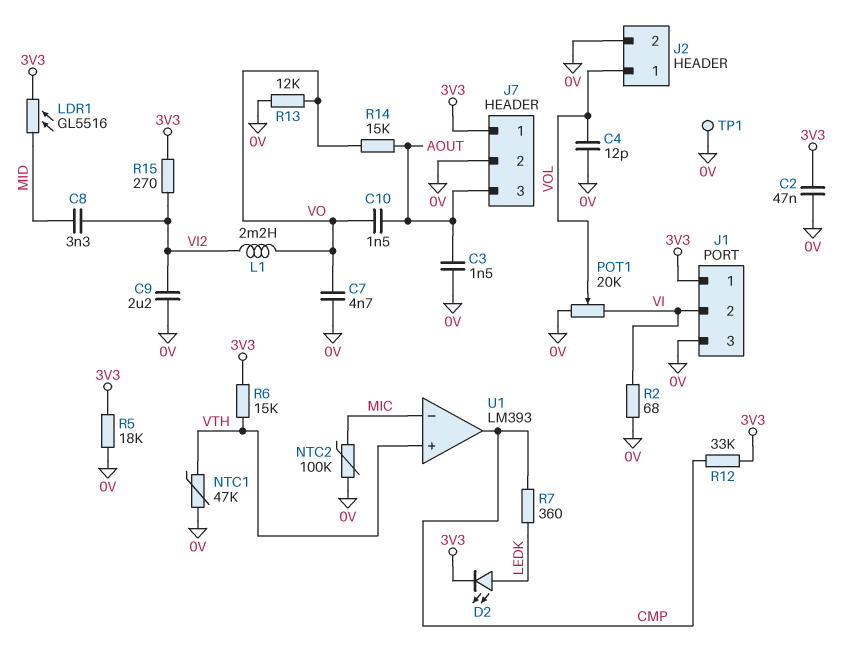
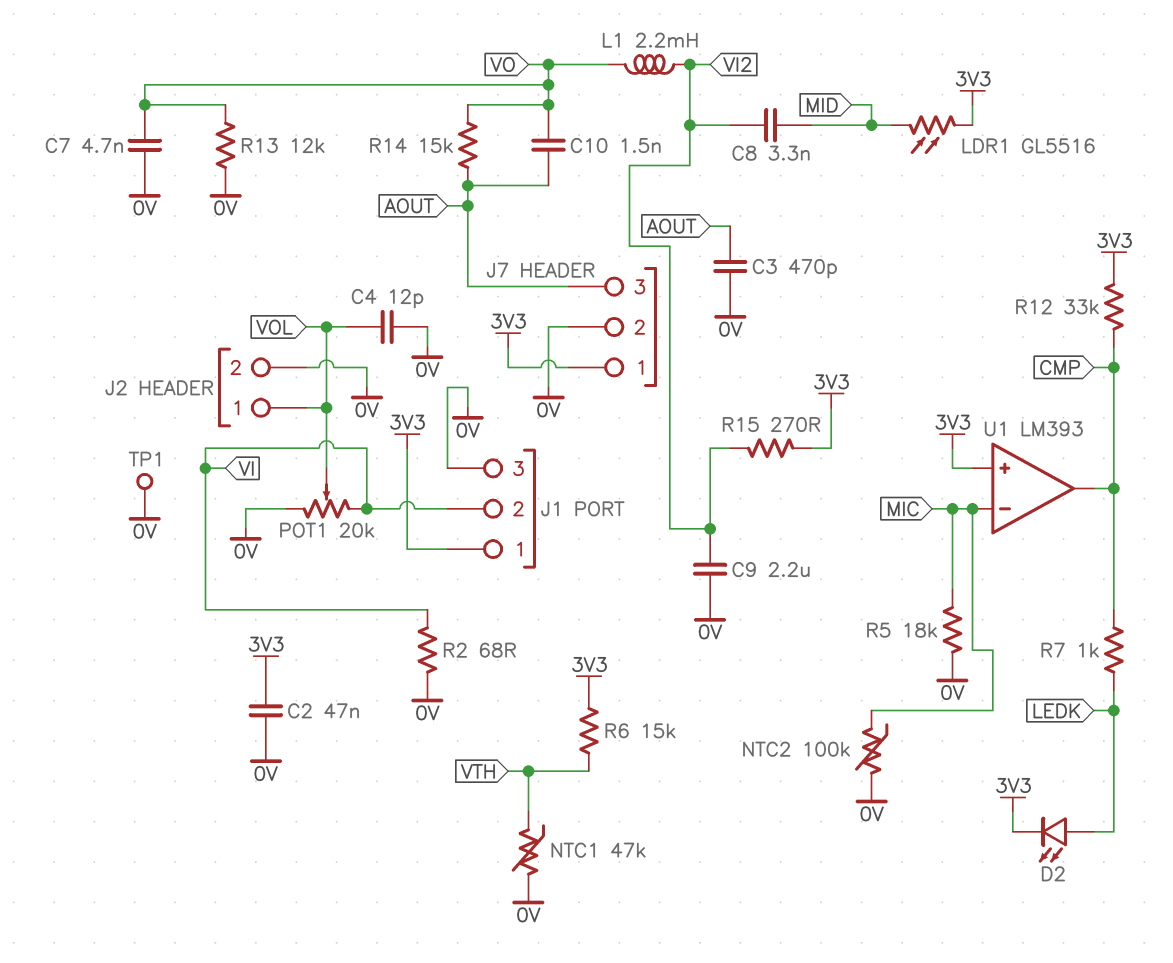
C3: 1.5nF (0V, AOUT) -> 470pF (0V, AOUT)
R5: 18k (0V, 3V3) -> 18k (0V, MIC)
R7: 360 (CMP, LEDK) -> 1k (CMP, LEDK)
U1 pin in+: VTH -> 3V3

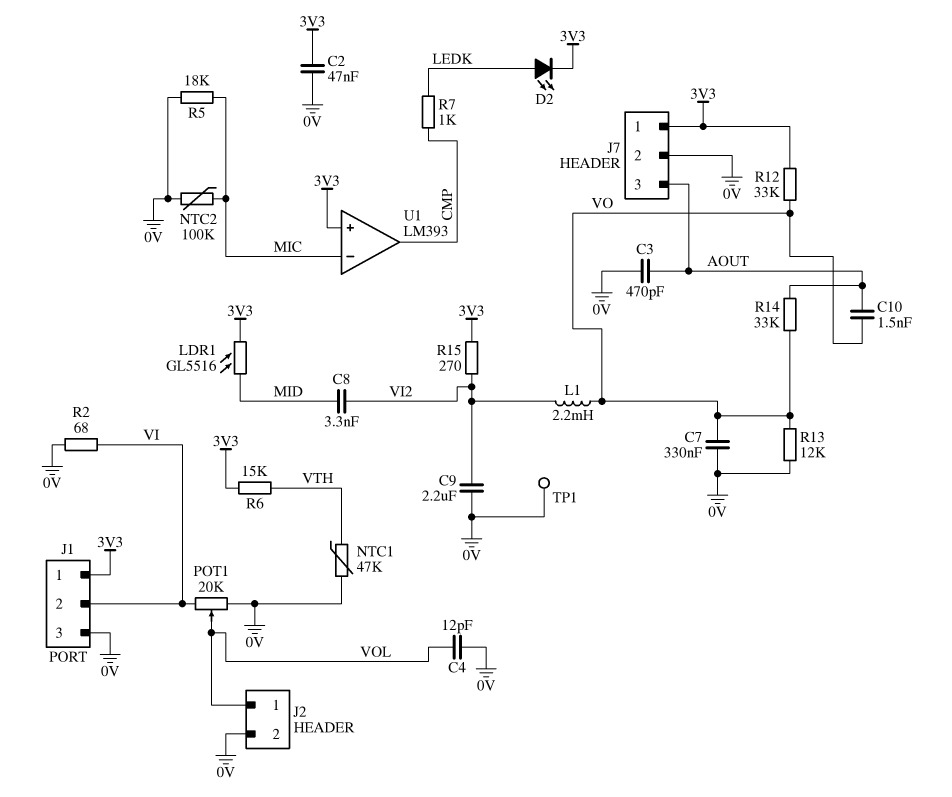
C7: 4.7nF (0V, VO) -> 330nF (0V, VO)
R12: 33k (3V3, CMP) -> 33k (3V3, VO)
R14: 15k (AOUT, VO) -> 33k (AOUT, VO)

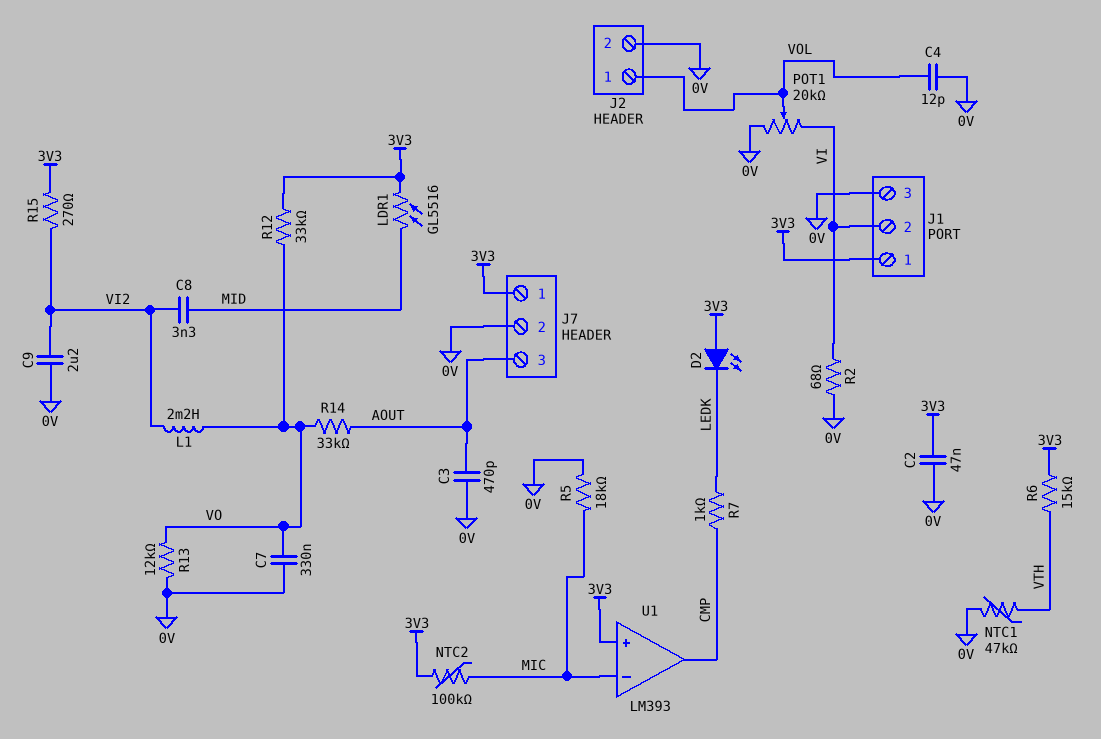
C10: 1.5nF (AOUT, VO) -> none
D2: LED (A LEDK, K 3V3) -> LED (A 3V3, K LEDK)
NTC2: 100k (0V, MIC) -> 100k (3V3, MIC)
TP1: test point (0V) -> none

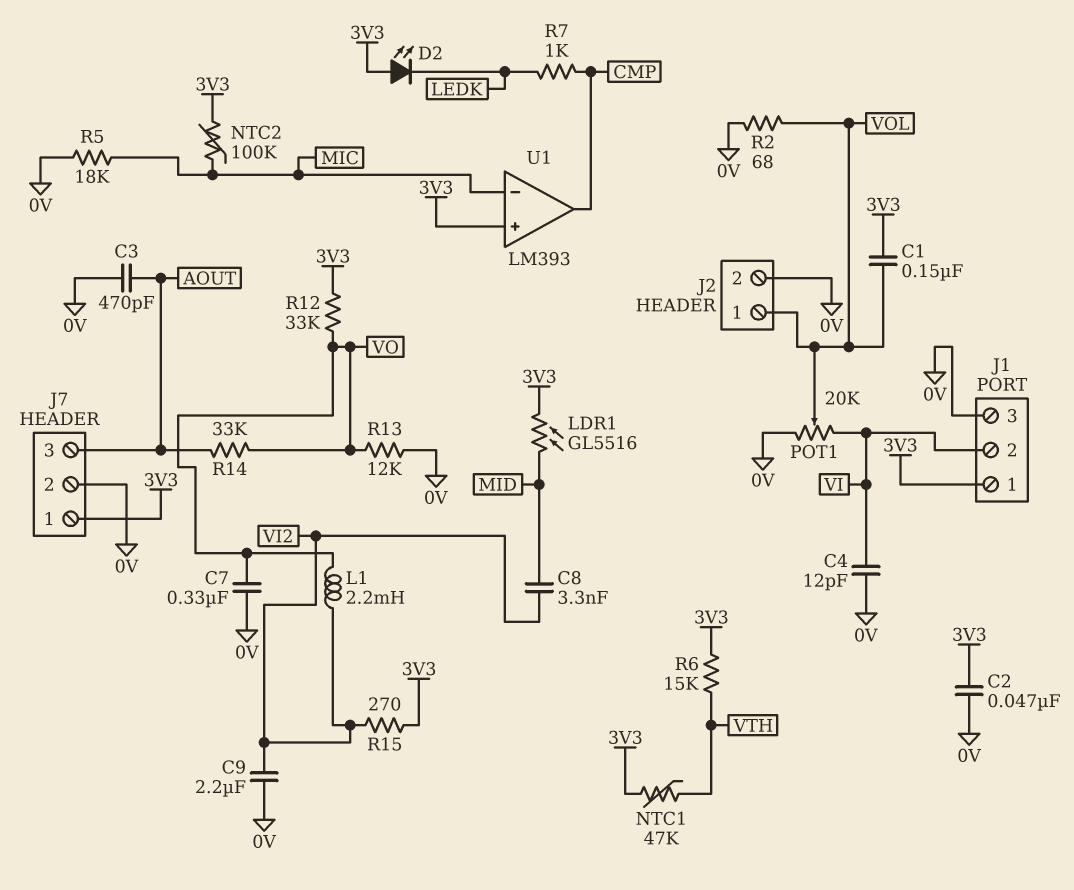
C1: none -> 150nF (3V3, VOL)
C4: 12pF (0V, VOL) -> 12pF (0V, VI)
NTC1: 47k (0V, VTH) -> 47k (3V3, VTH)
R2: 68 (0V, VI) -> 68 (0V, VOL)

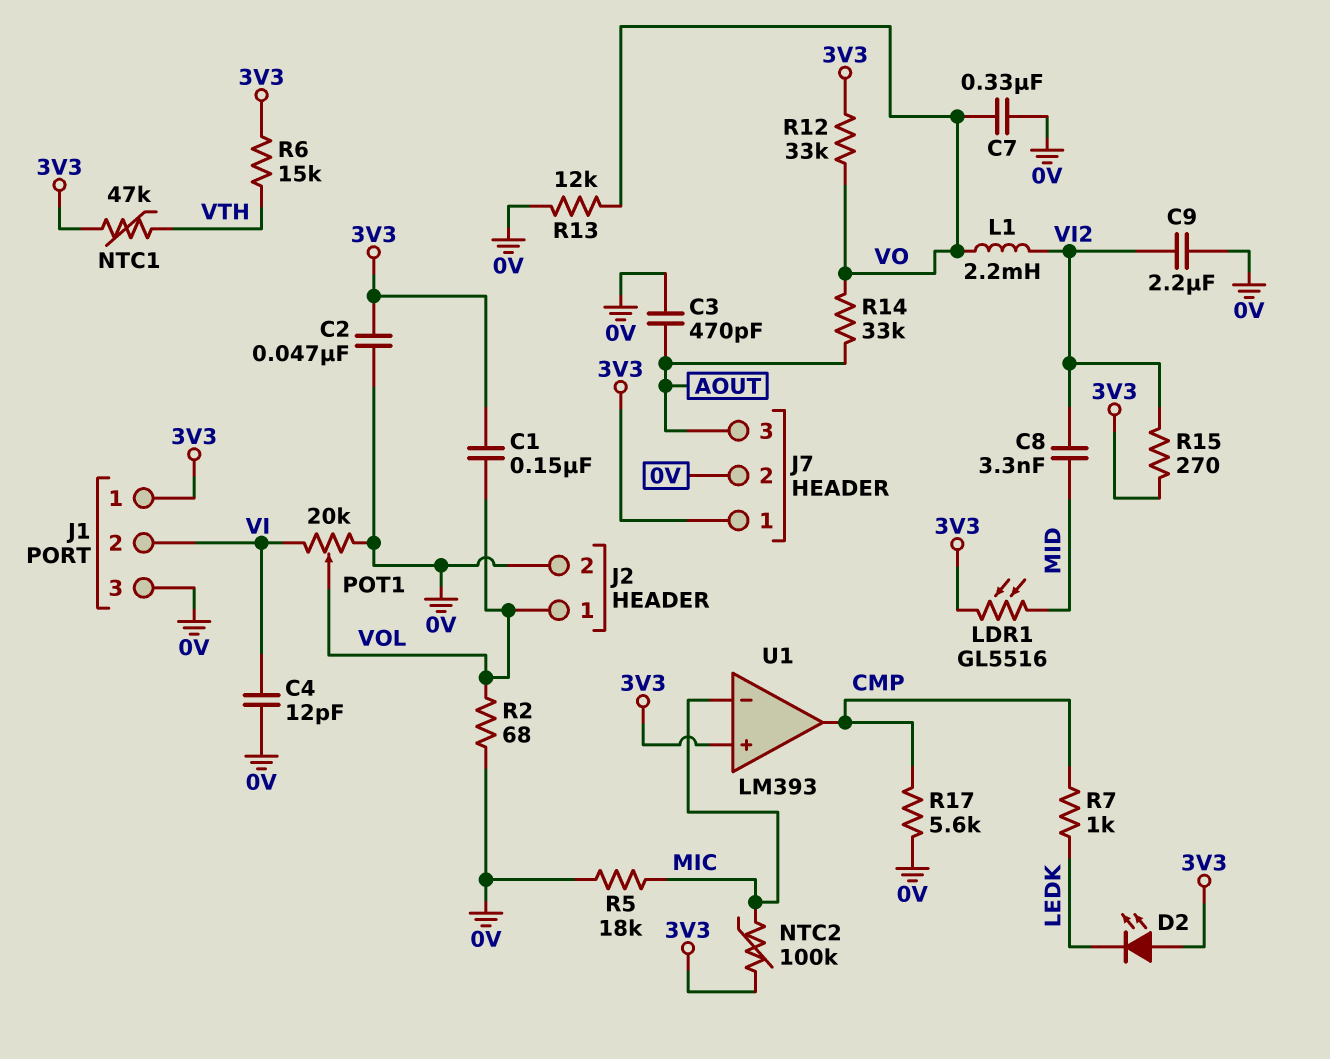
R17: none -> 5.6k (0V, CMP)

